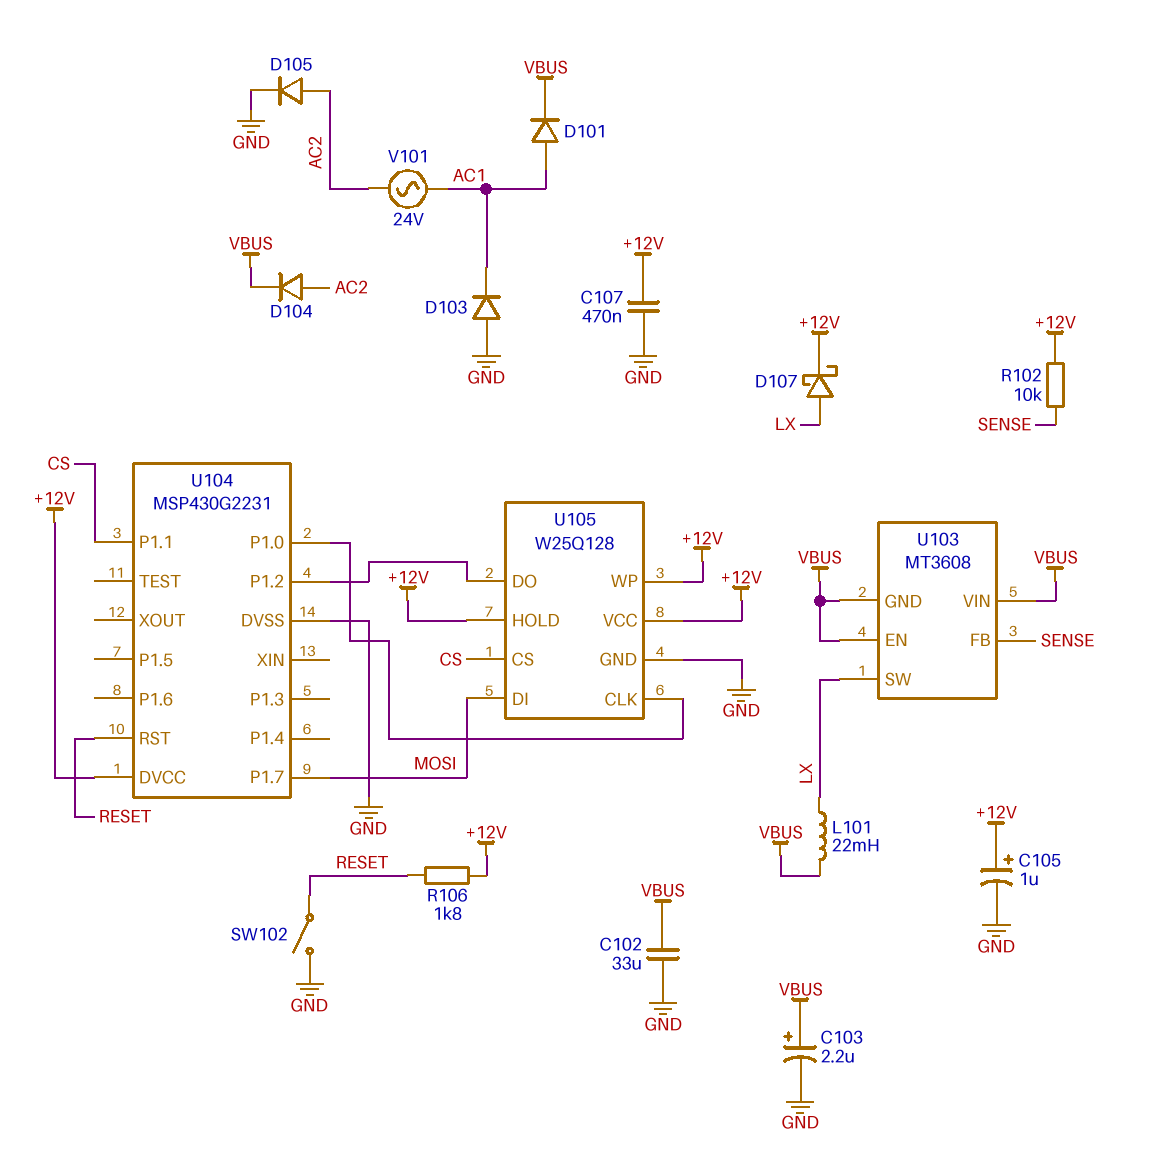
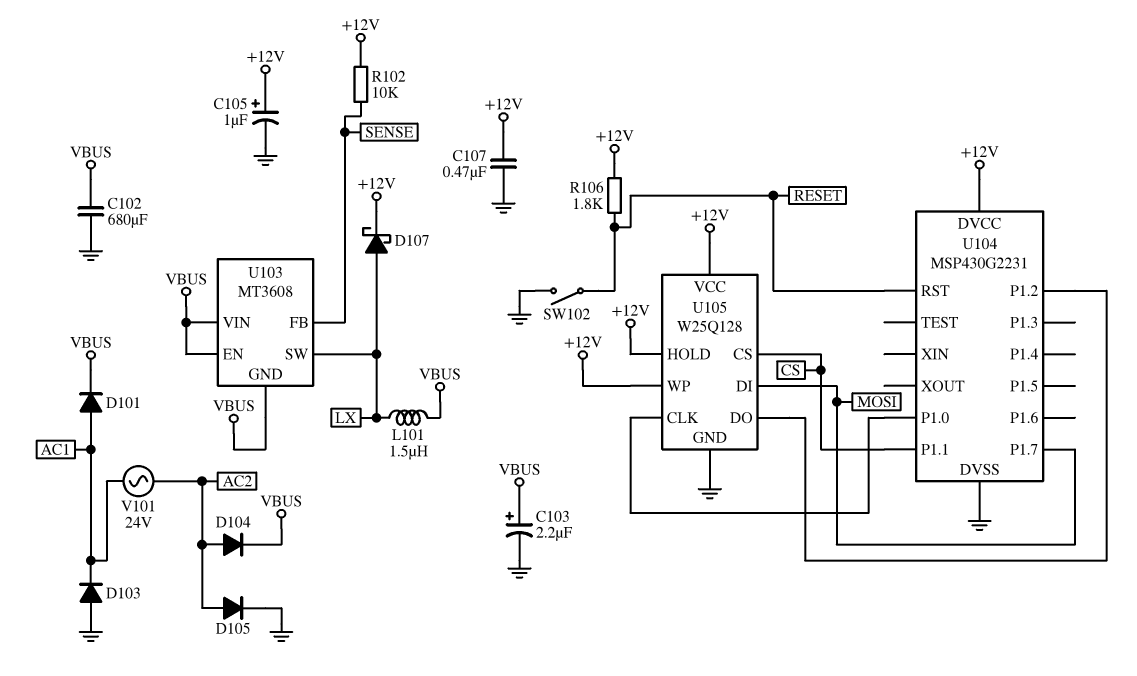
C102: 33uF (GND, VBUS) -> 680uF (GND, VBUS)
L101: 22mH (LX, VBUS) -> 1.5uH (LX, VBUS)

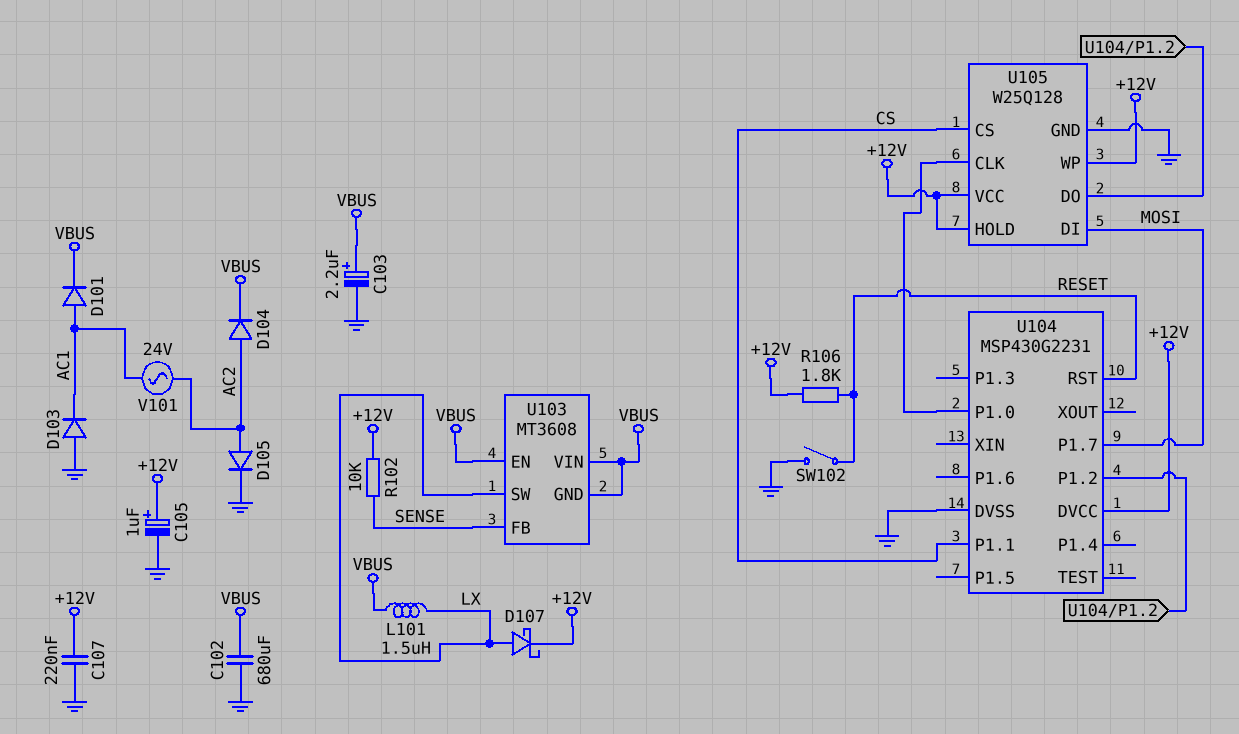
C107: 470nF (+12V, GND) -> 220nF (+12V, GND)

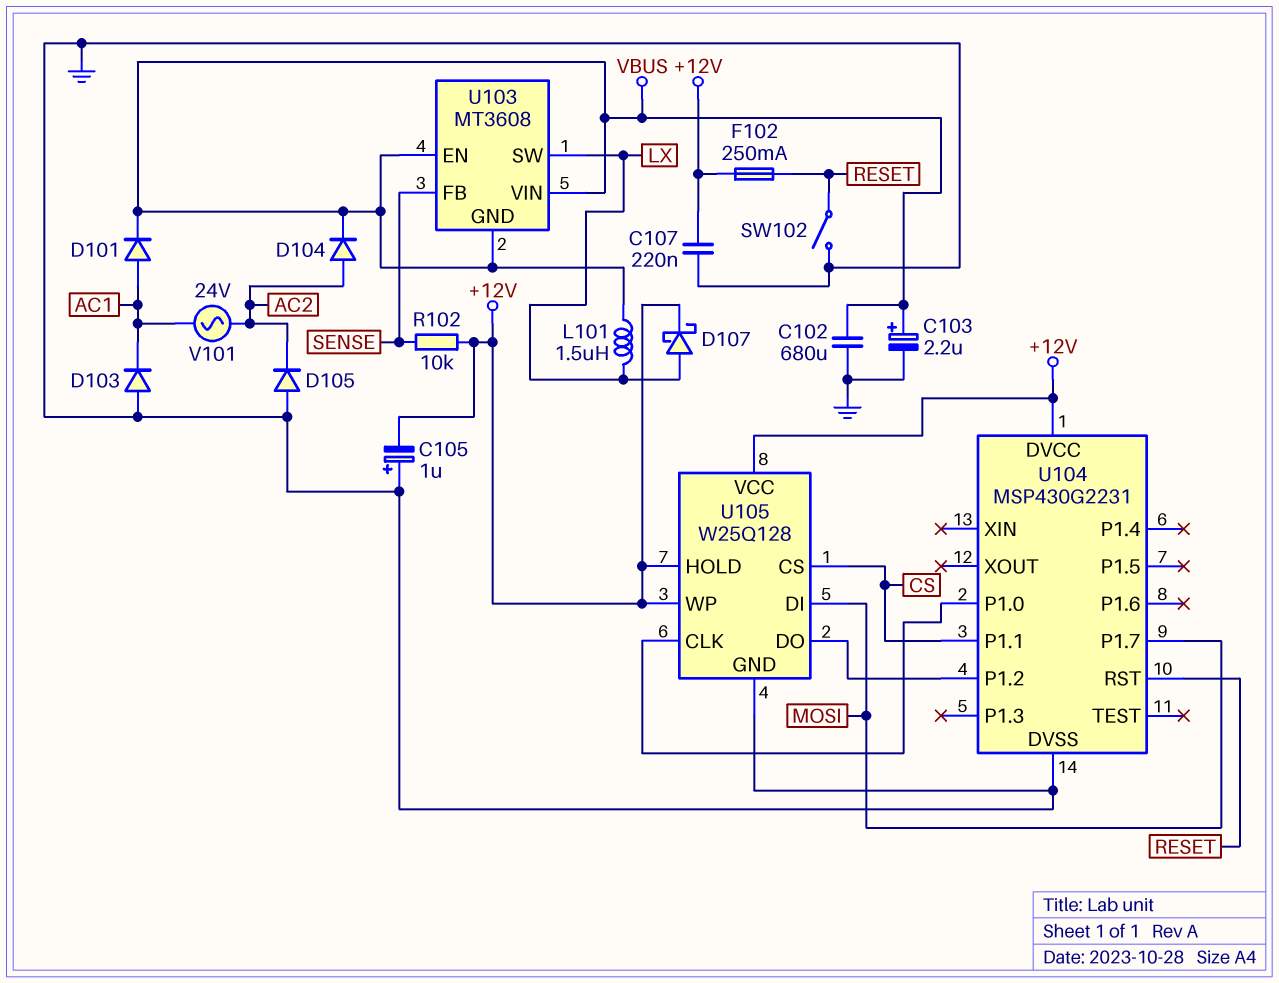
C105: 1uF (plus +12V, minus GND) -> 1uF (plus GND, minus +12V)
D105: diode (A AC2, K GND) -> diode (A GND, K AC2)
F102: none -> 250mA (+12V, RESET)
R106: 1.8k (+12V, RESET) -> none

